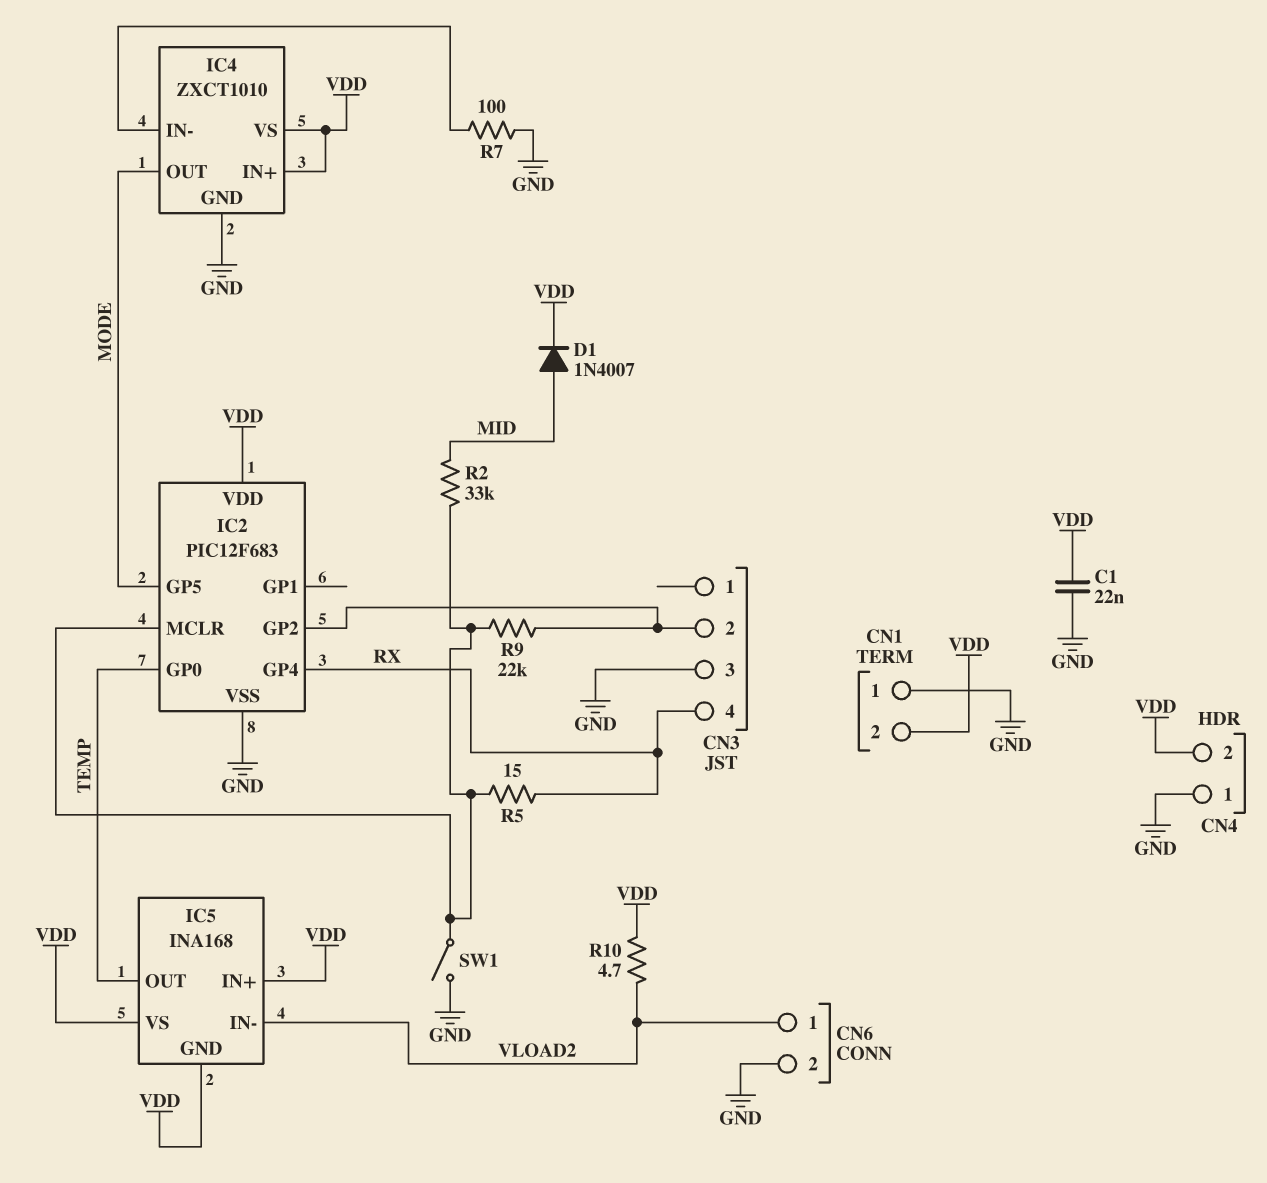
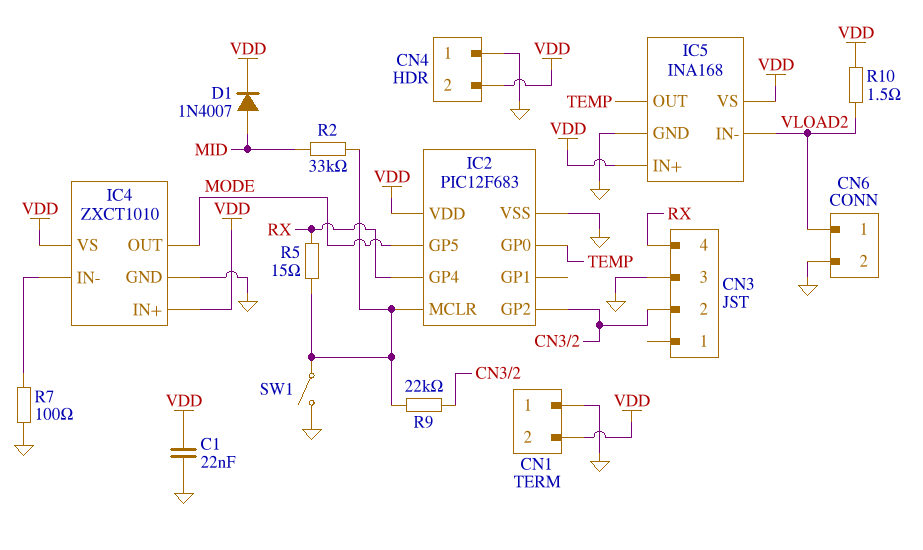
IC5 pin GND: VDD -> GND
R10: 4.7 (VDD, VLOAD2) -> 1.5 (VDD, VLOAD2)

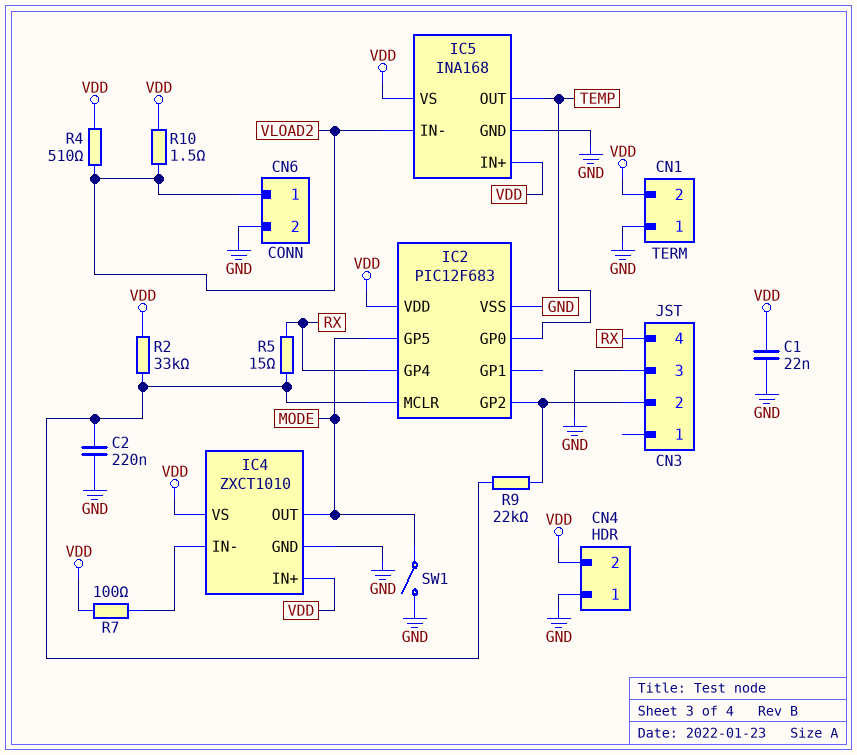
C2: none -> 220nF (GND, IC2/MCLR)
D1: diode 1N4007 (A MID, K VDD) -> none
R2: 33k (IC2/MCLR, MID) -> 33k (IC2/MCLR, VDD)
R4: none -> 510 (VDD, VLOAD2)
R7: 100 (GND, IC4/IN-) -> 100 (IC4/IN-, VDD)
SW1: switch (GND, IC2/MCLR) -> switch (GND, MODE)

